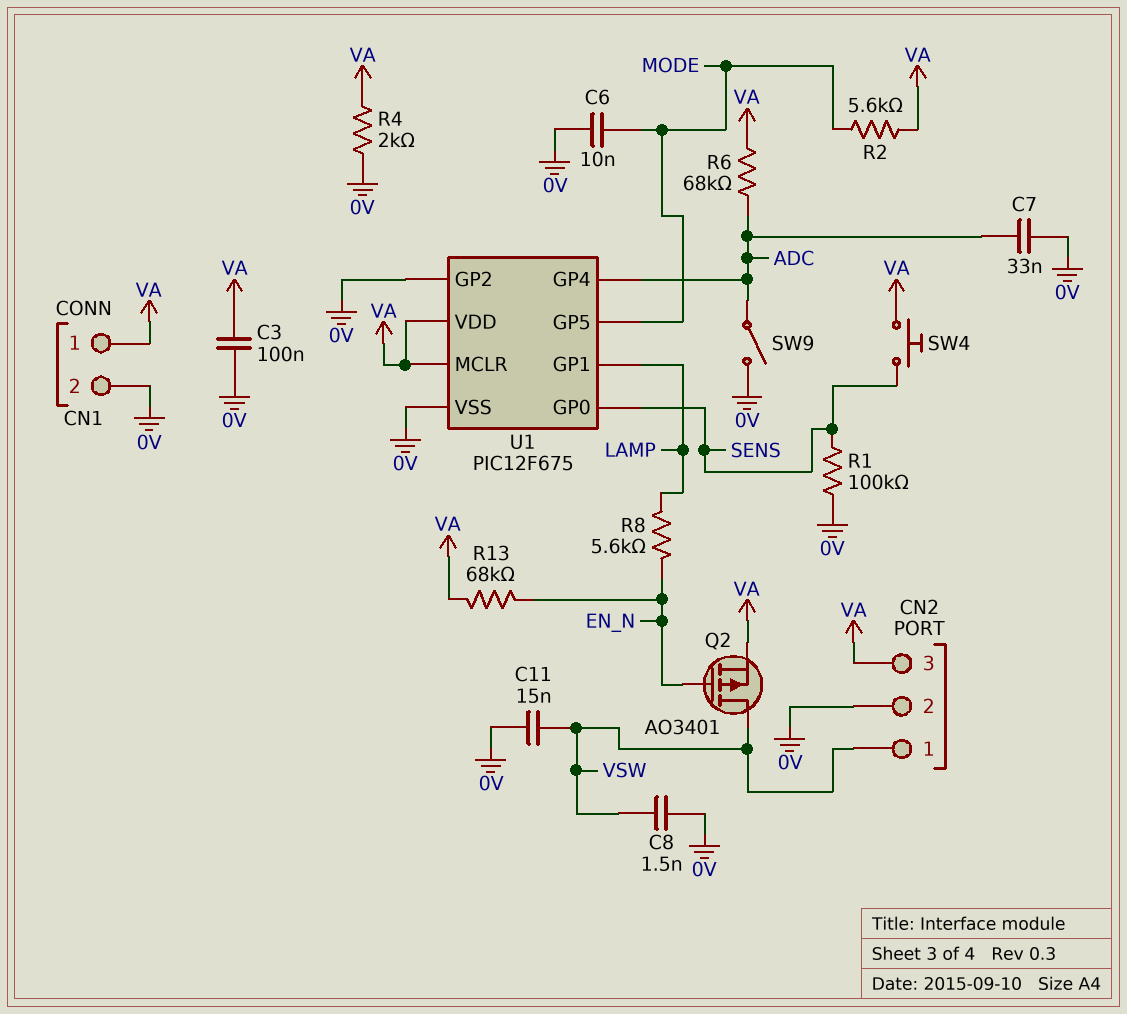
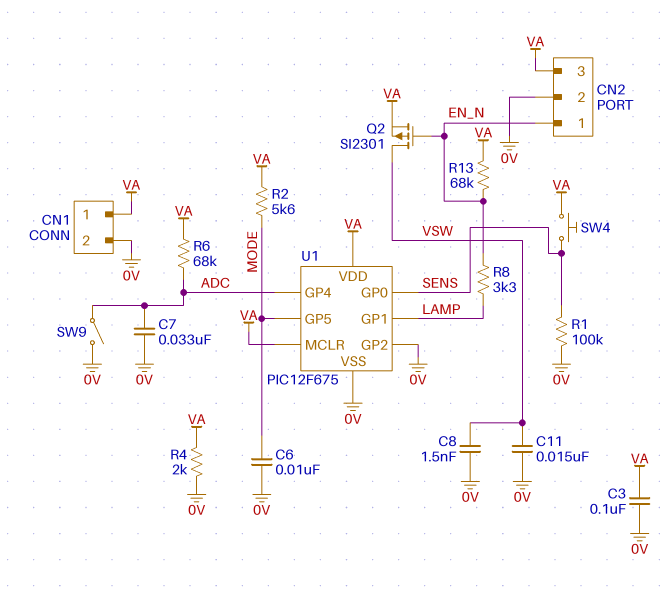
CN2 pin 1: VSW -> EN_N
Q2: PMOS AO3401 (G EN_N, D VSW, S VA) -> PMOS SI2301 (G EN_N, D VSW, S VA)
R8: 5.6k (EN_N, LAMP) -> 3.3k (EN_N, LAMP)

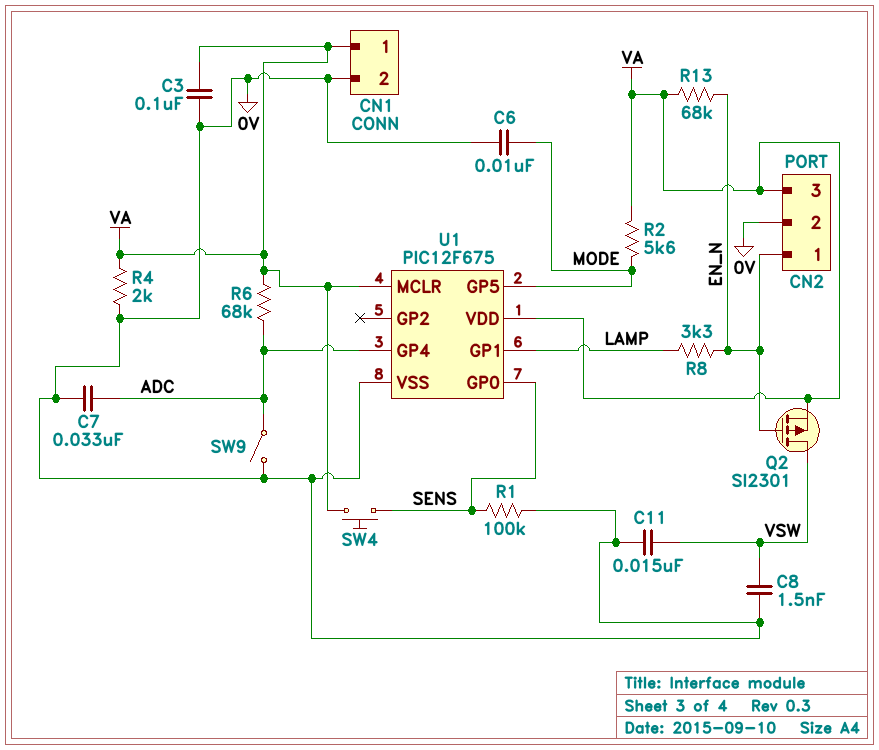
U1 pin GP2: 0V -> none

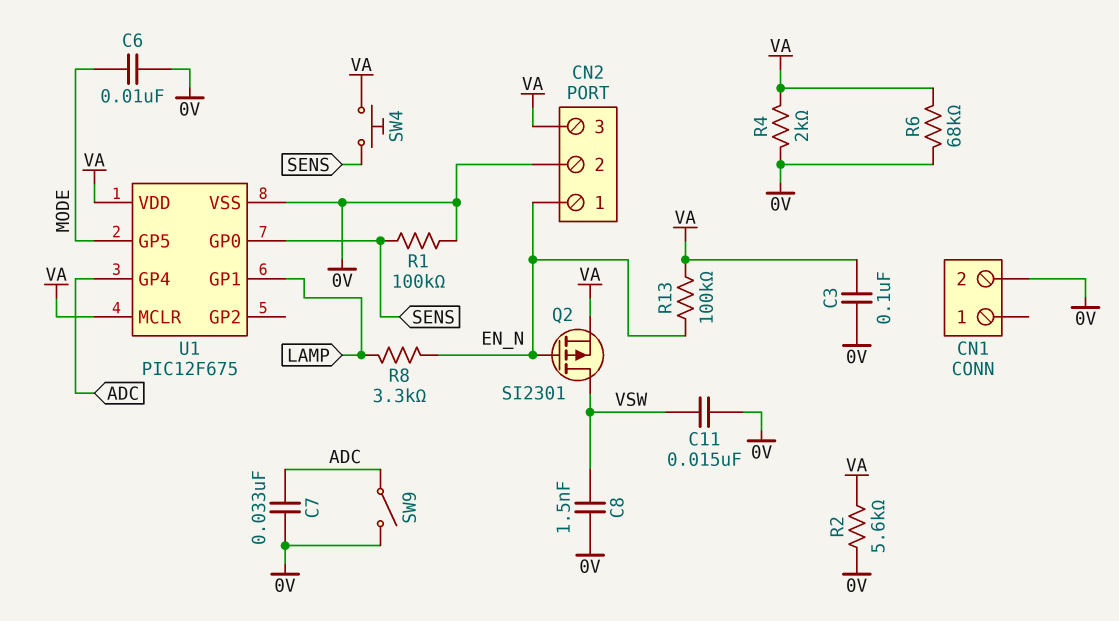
CN1 pin 1: VA -> none
R2: 5.6k (MODE, VA) -> 5.6k (0V, VA)
R6: 68k (ADC, VA) -> 68k (0V, VA)
R13: 68k (EN_N, VA) -> 100k (EN_N, VA)

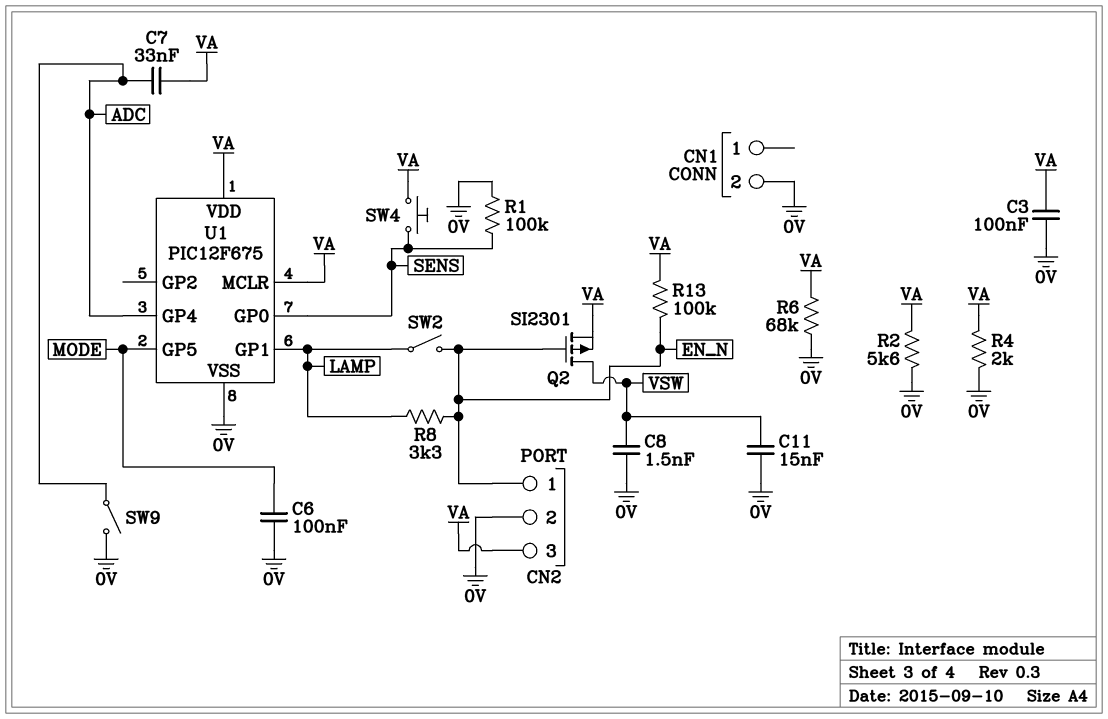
C6: 10nF (0V, MODE) -> 100nF (0V, MODE)
C7: 33nF (0V, ADC) -> 33nF (ADC, VA)
SW2: none -> switch (EN_N, LAMP)

